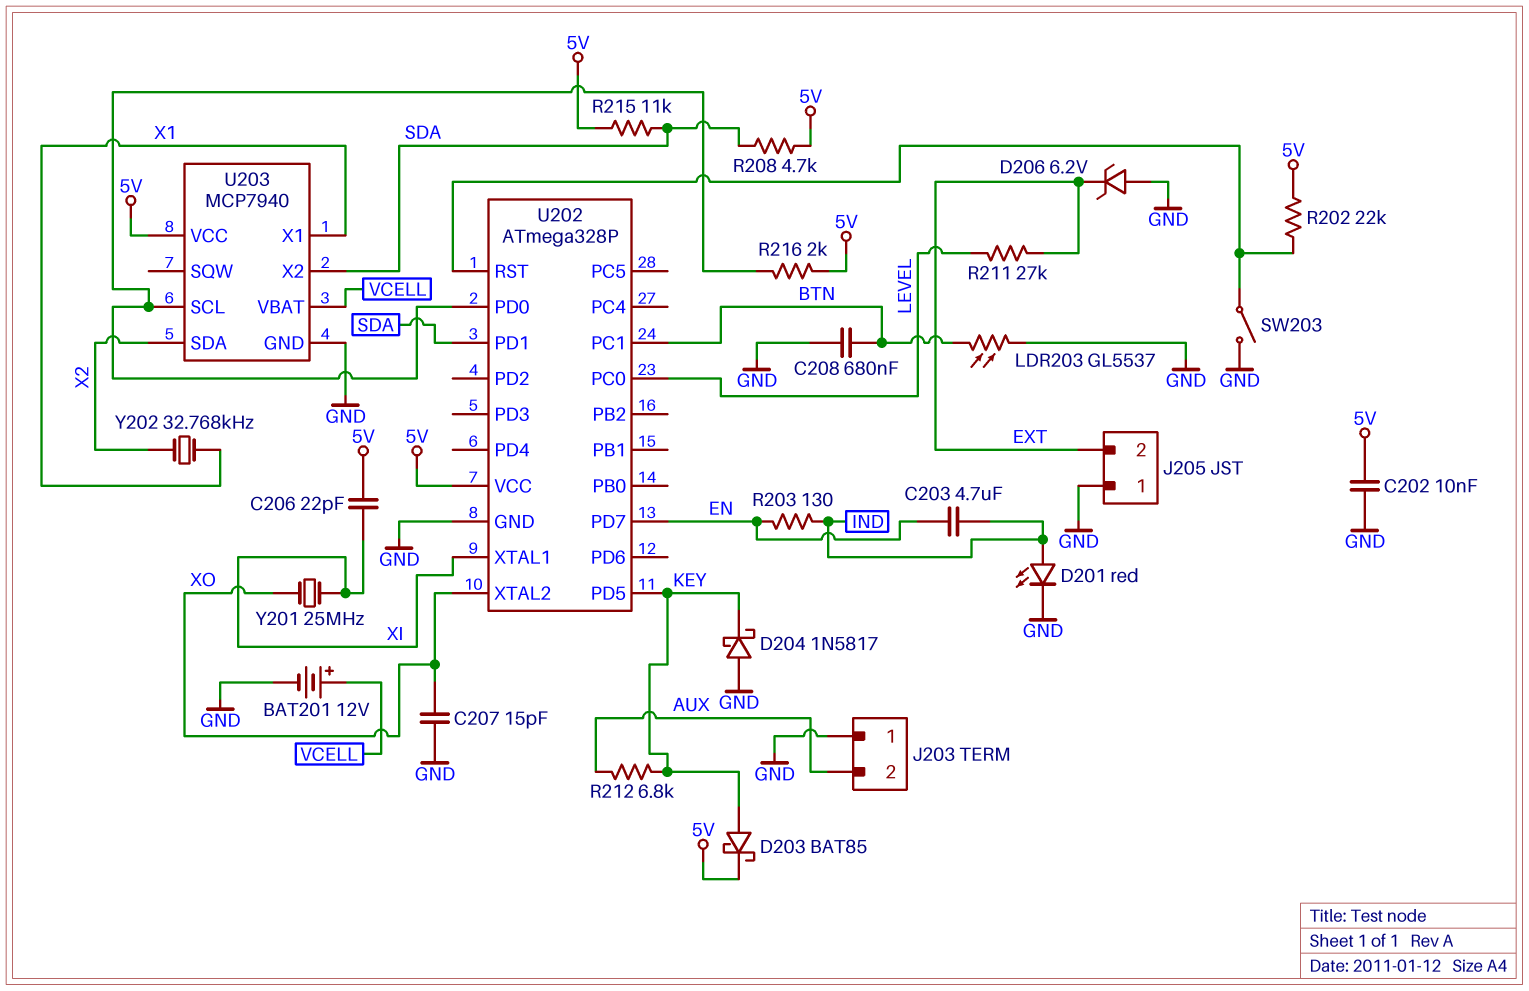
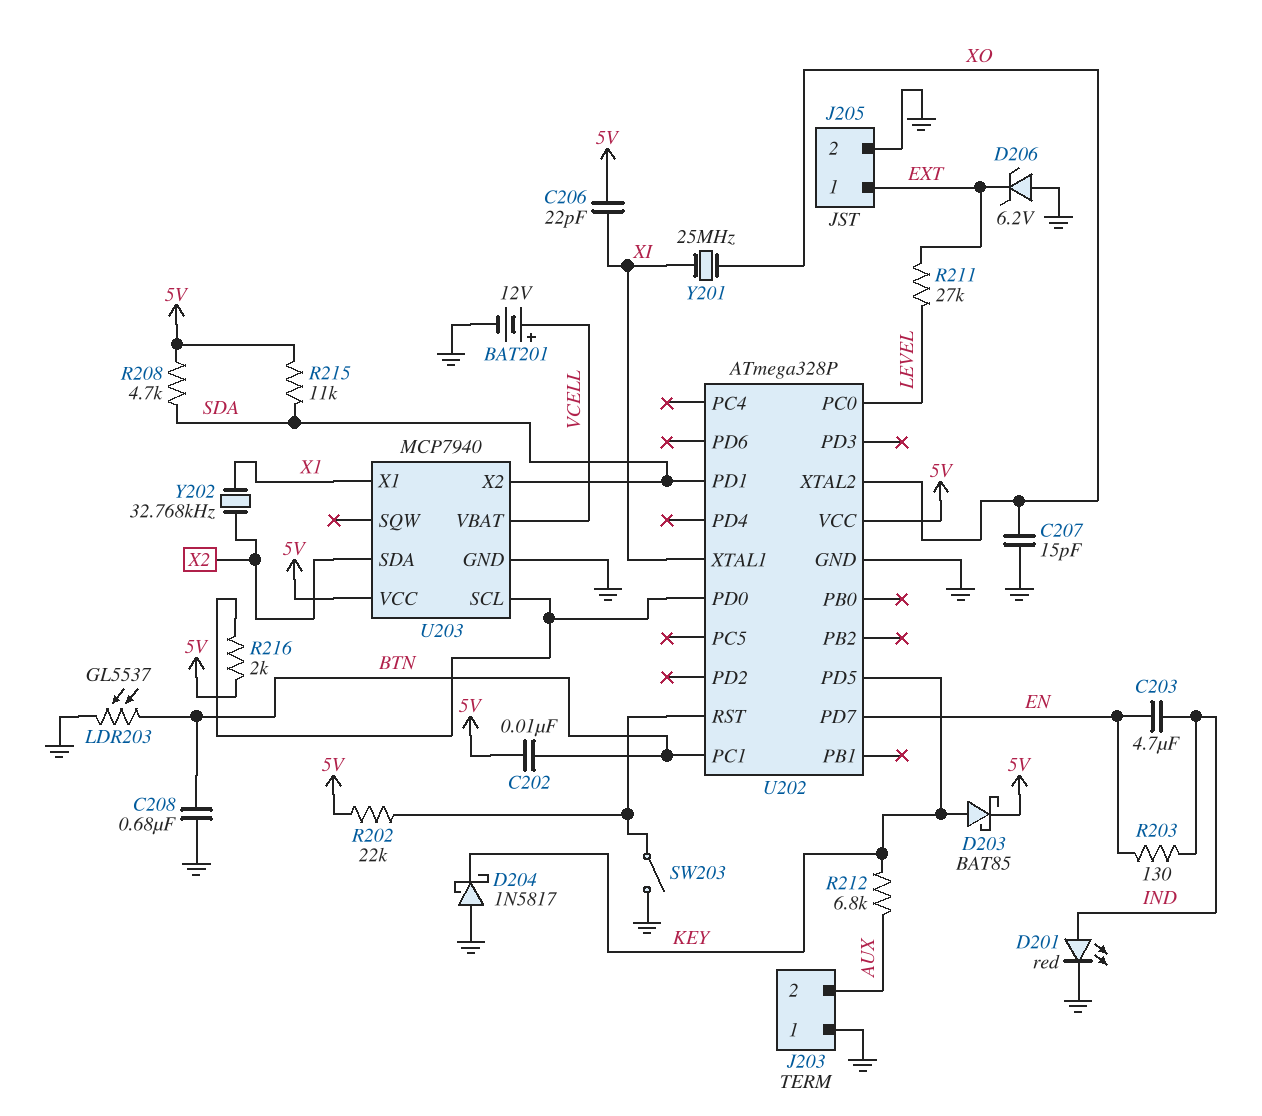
C202: 10nF (5V, GND) -> 10nF (5V, BTN)
J205 pin 1: GND -> EXT
J205 pin 2: EXT -> GND

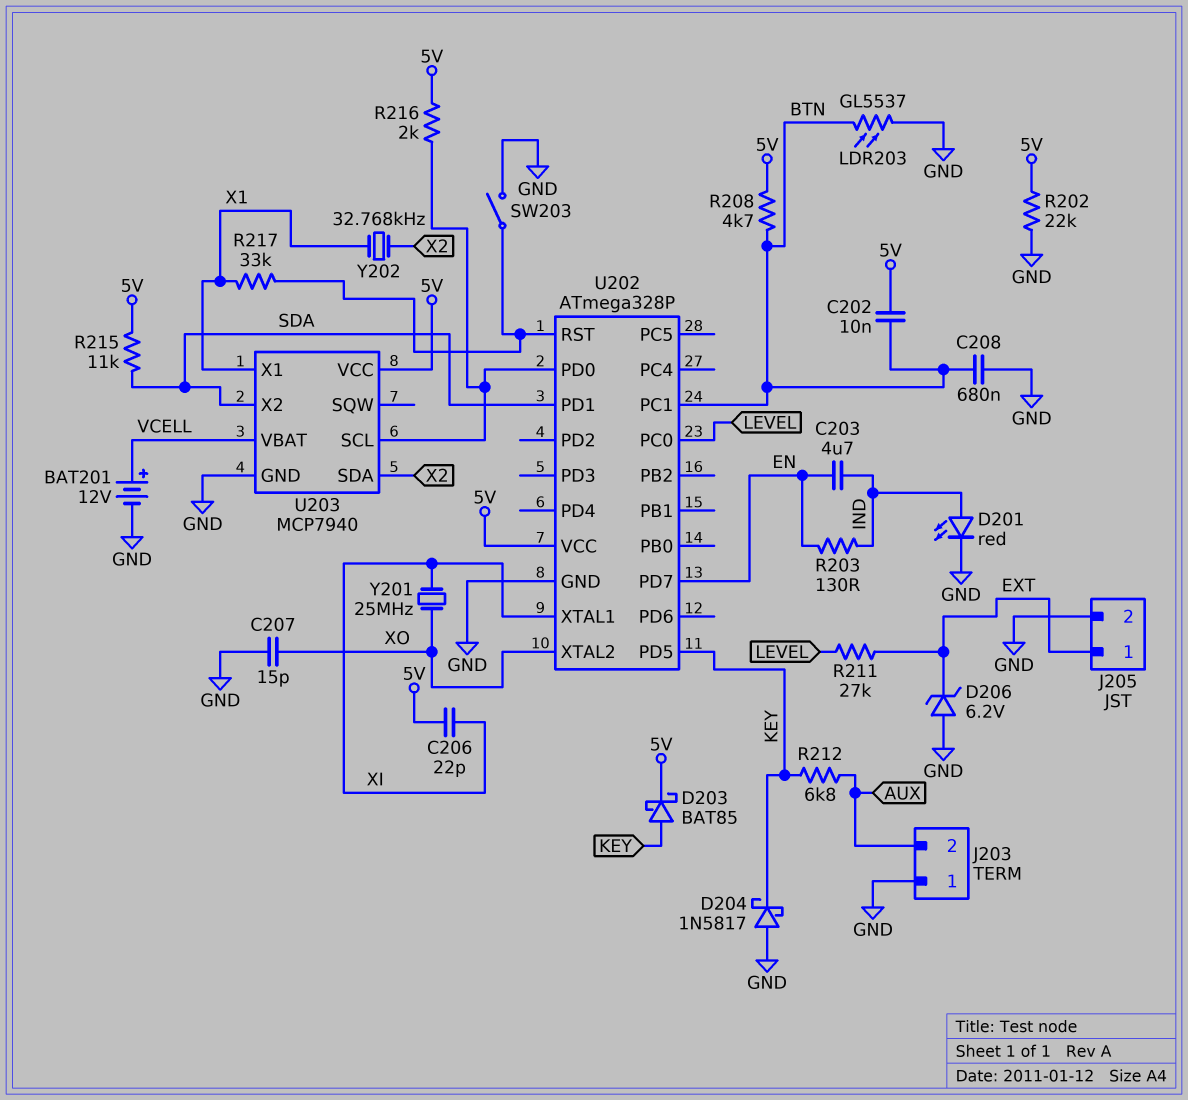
R202: 22k (5V, U202/RST) -> 22k (5V, GND)
R208: 4.7k (5V, SDA) -> 4.7k (5V, BTN)
R217: none -> 33k (U202/RST, X1)

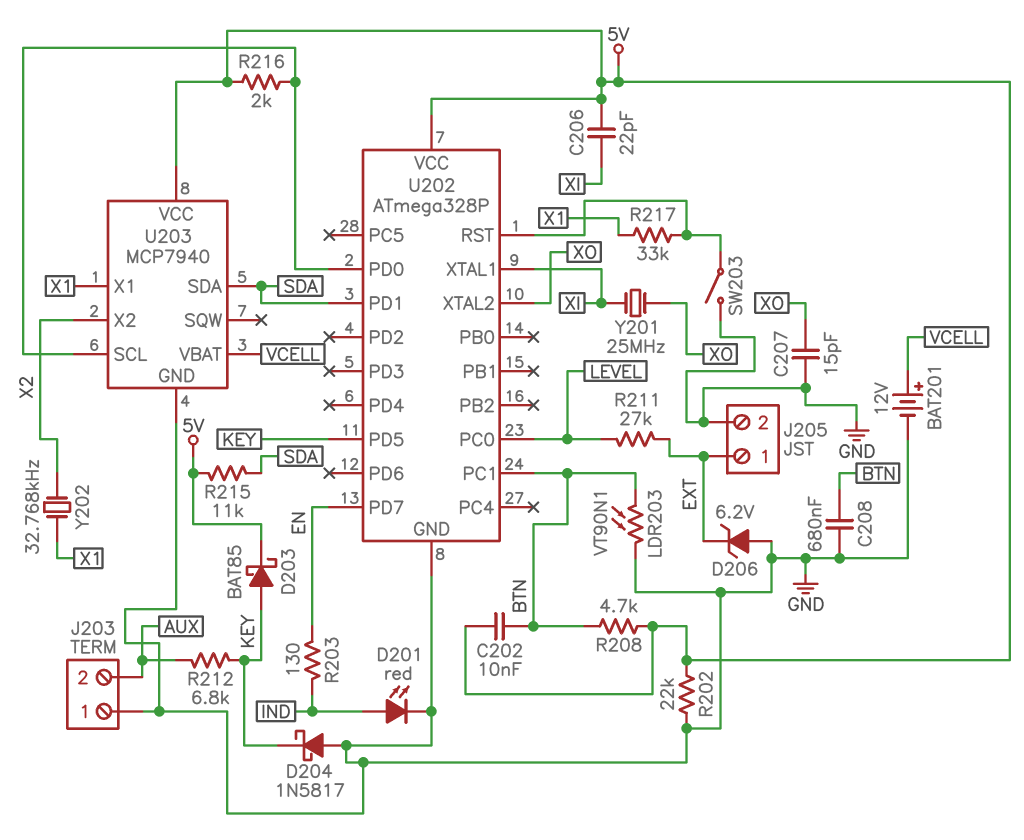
C203: 4.7uF (EN, IND) -> none
LDR203: GL5537 (BTN, GND) -> VT90N1 (BTN, GND)
U203 pin SDA: X2 -> SDA
U203 pin X2: SDA -> X2

